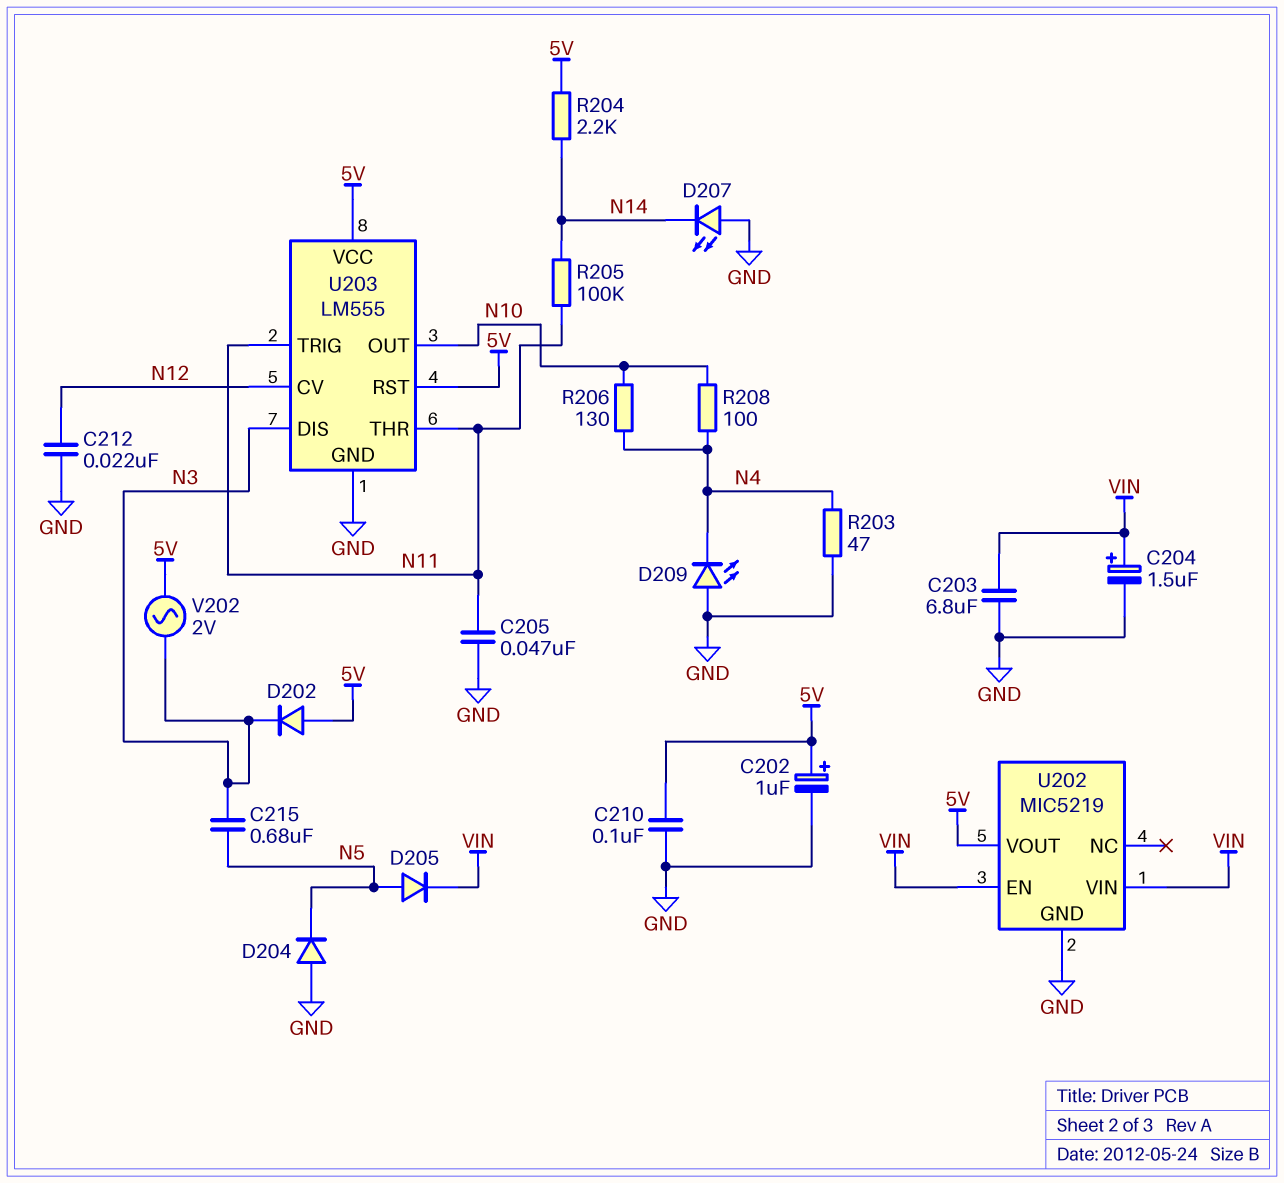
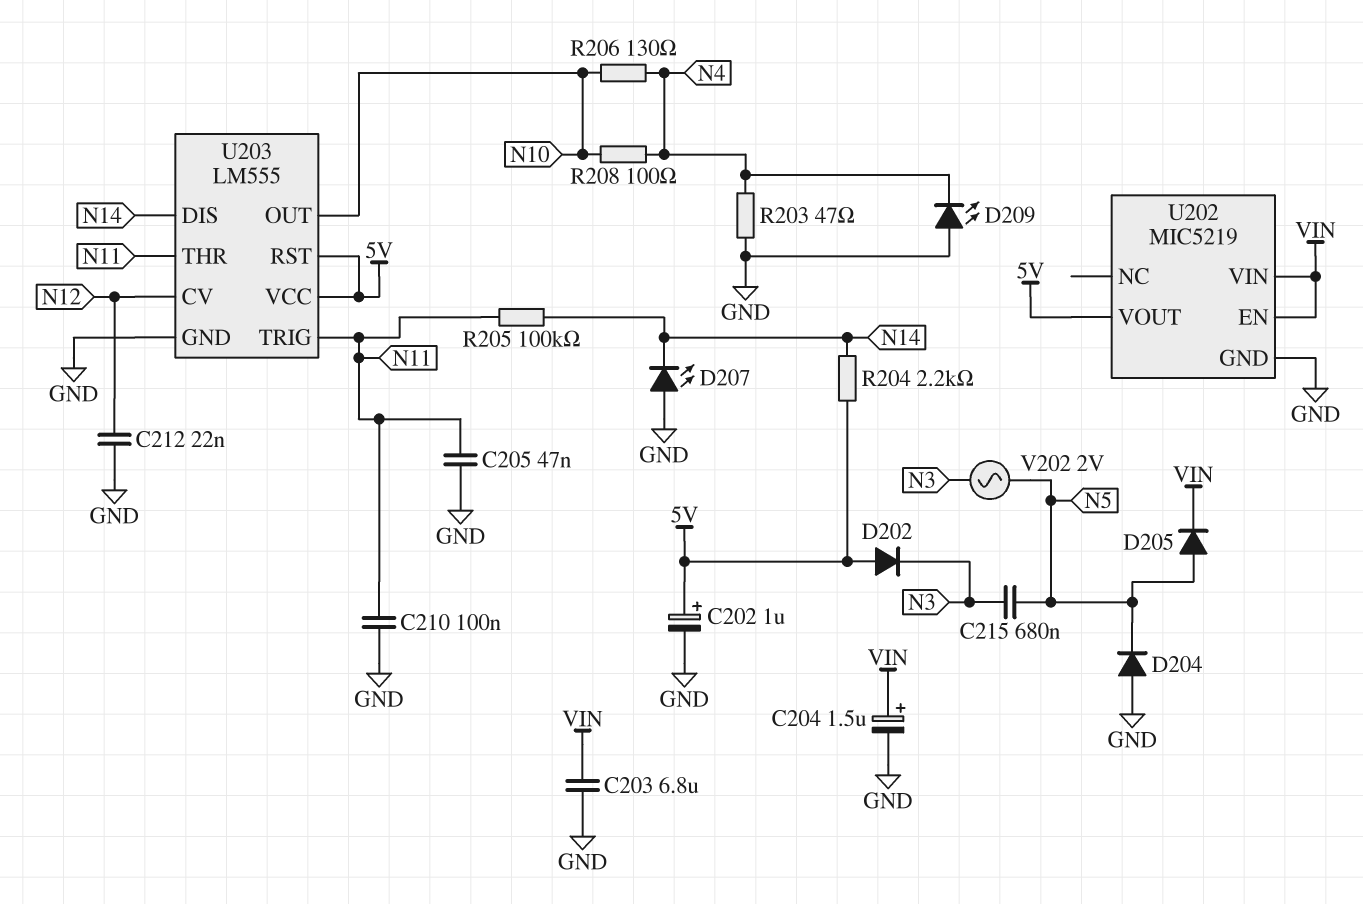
C210: 100nF (5V, GND) -> 100nF (GND, N11)
U203 pin DIS: N3 -> N14
V202: AC 2V (5V, N3) -> AC 2V (N3, N5)

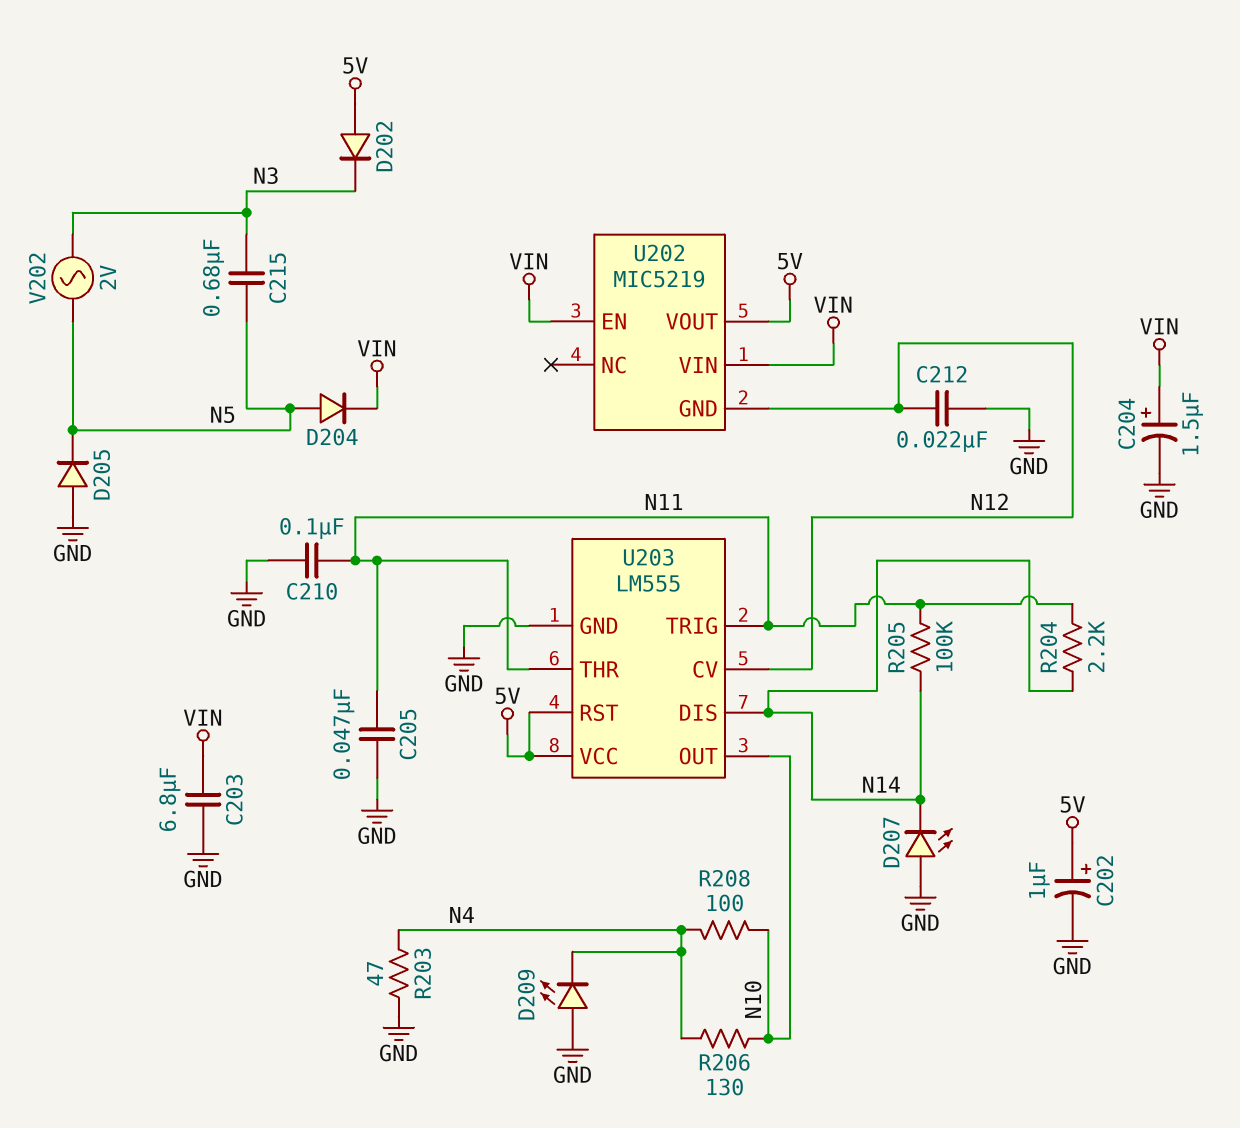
D204: diode (A GND, K N5) -> diode (A N5, K VIN)
D205: diode (A N5, K VIN) -> diode (A GND, K N5)
R204: 2.2k (5V, N14) -> 2.2k (N11, N14)
U202 pin GND: GND -> N12

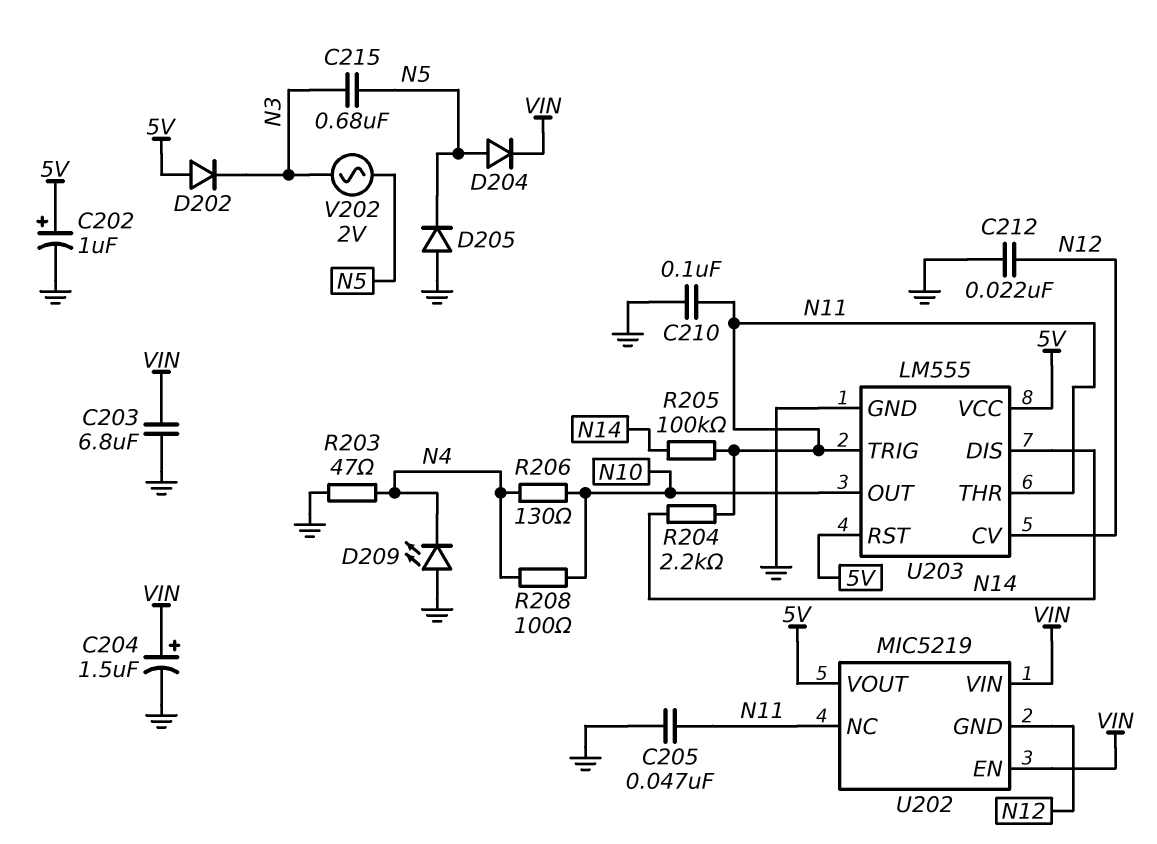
D207: LED (A GND, K N14) -> none
U202 pin NC: none -> N11

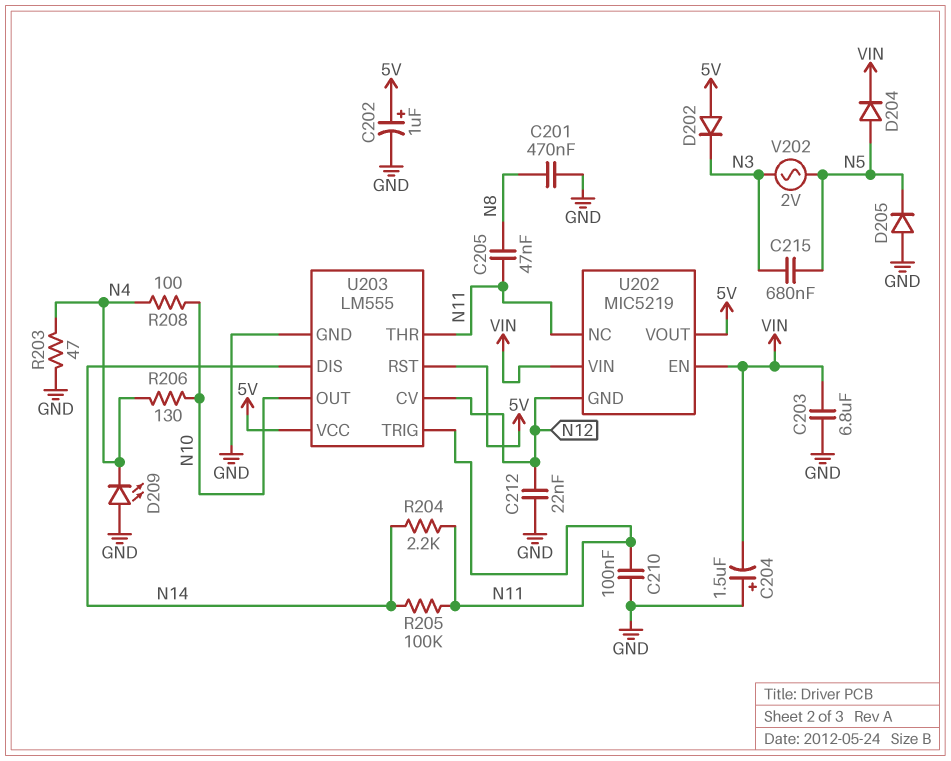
C201: none -> 470nF (GND, N8)
C204: 1.5uF (plus VIN, minus GND) -> 1.5uF (plus GND, minus VIN)
C205: 47nF (GND, N11) -> 47nF (N8, N11)

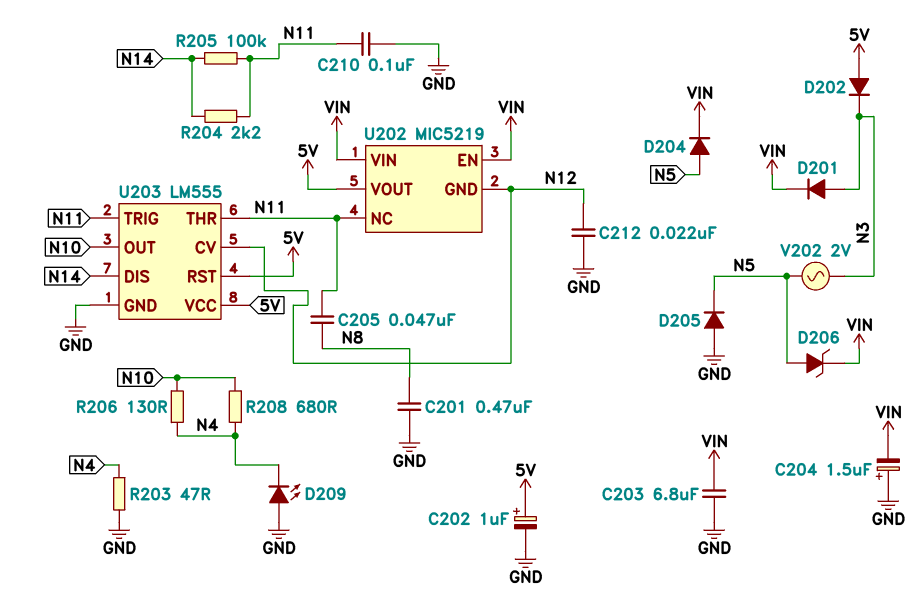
C215: 680nF (N3, N5) -> none
D201: none -> diode (A N3, K VIN)
D206: none -> zener (A N5, K VIN)
R208: 100 (N4, N10) -> 680 (N4, N10)

